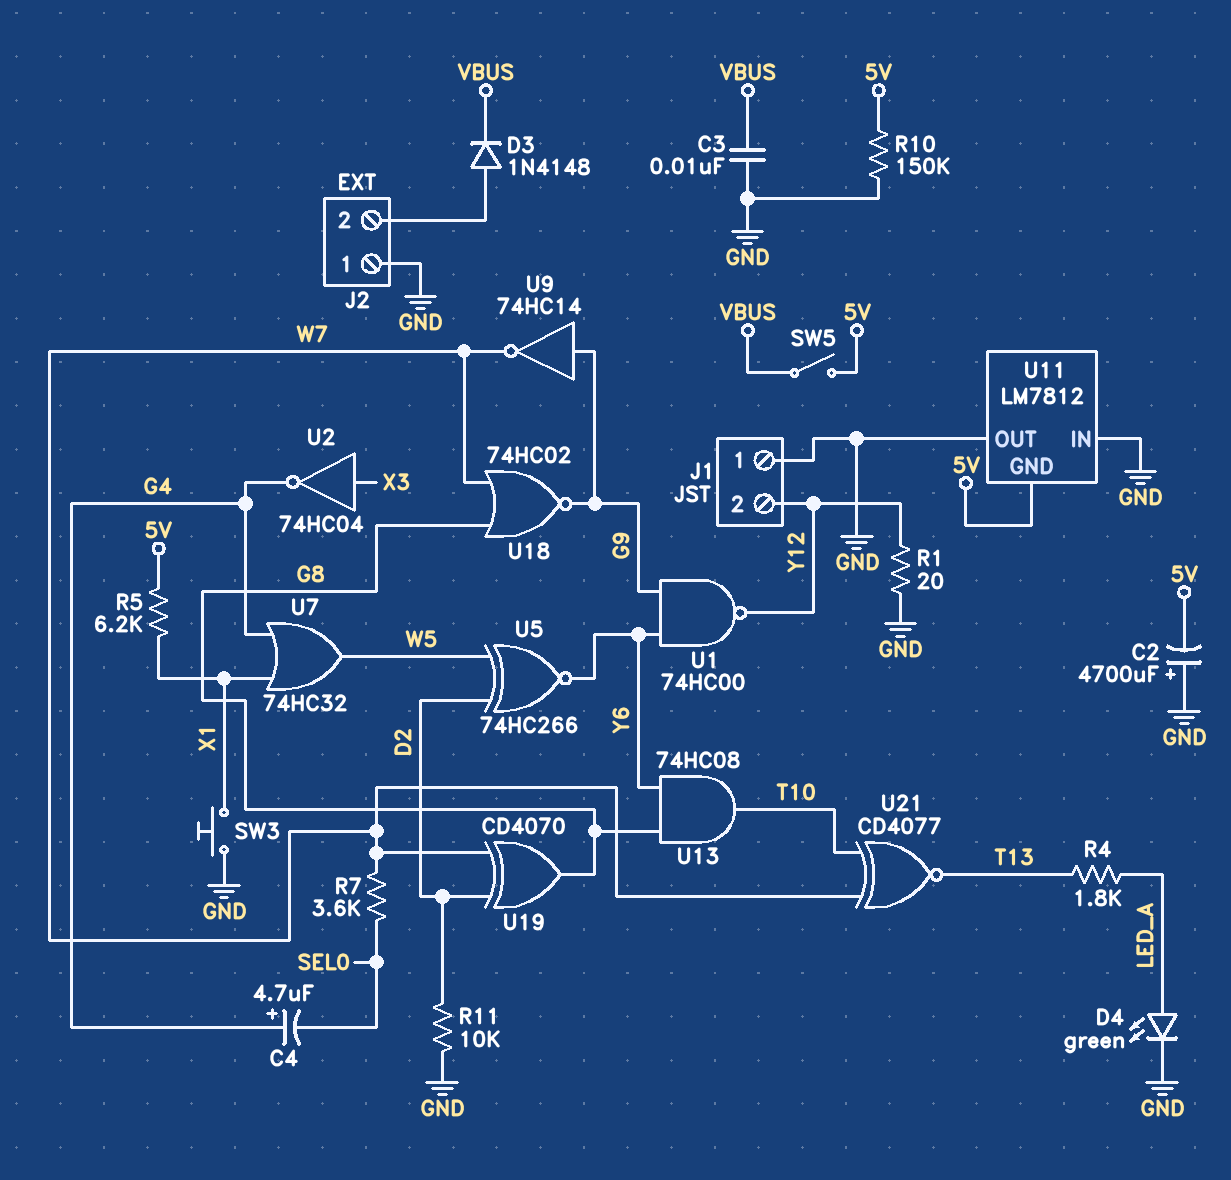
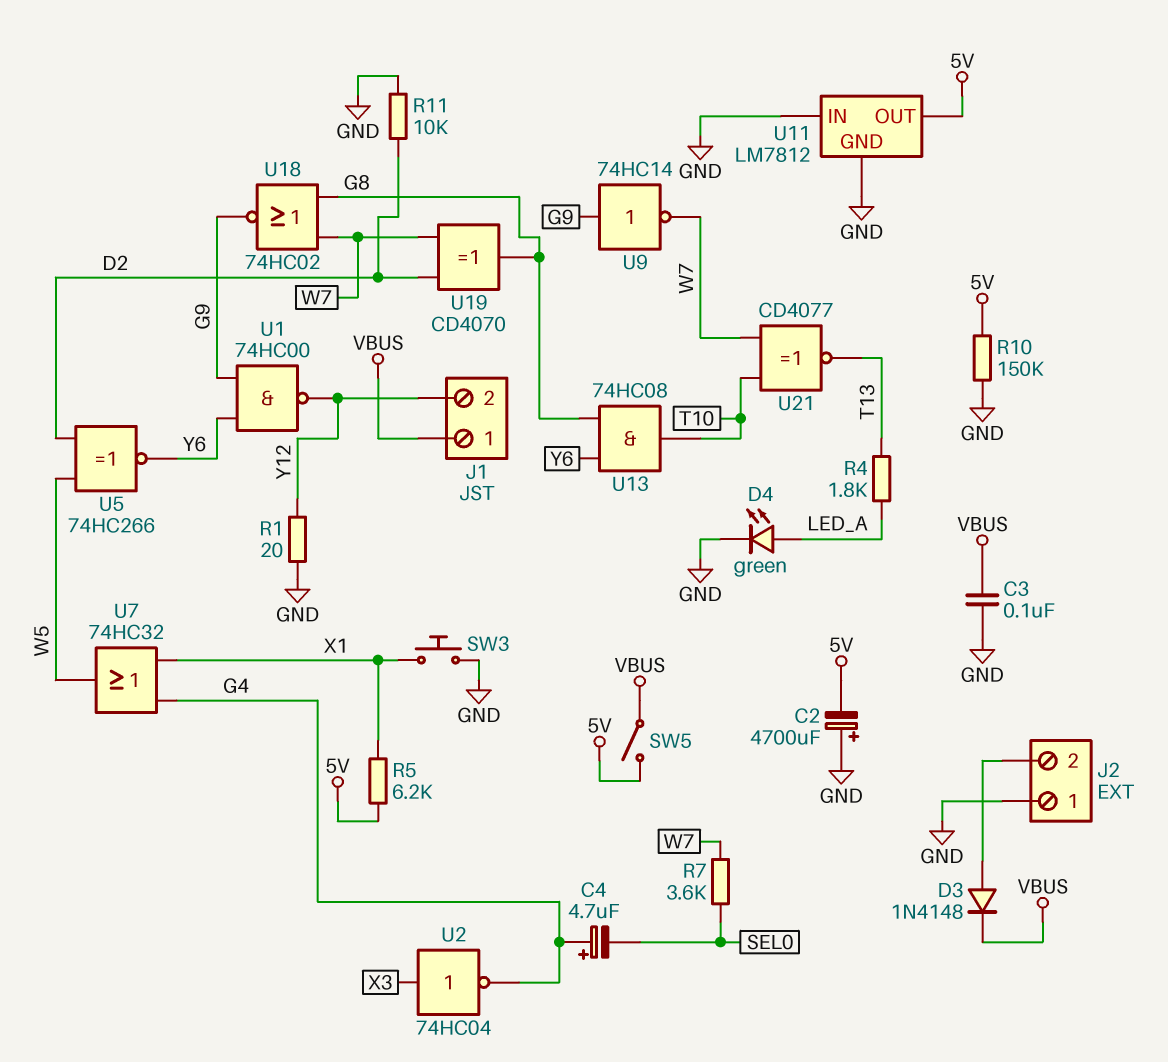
C3: 10nF (GND, VBUS) -> 100nF (GND, VBUS)
J1 pin 1: GND -> VBUS
U11 pin GND: 5V -> GND
U11 pin OUT: GND -> 5V

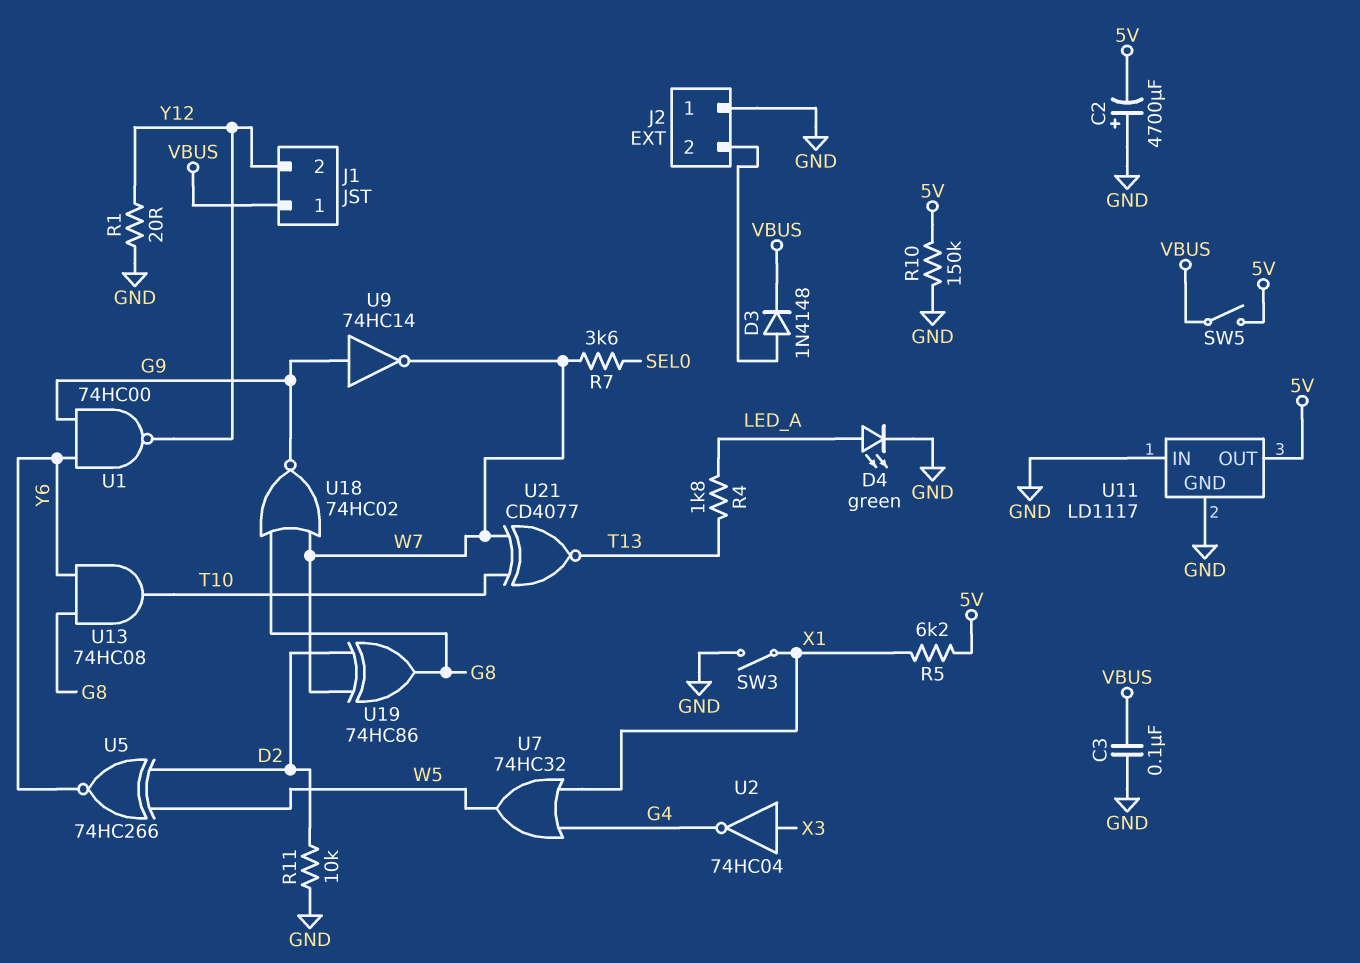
C4: 4.7uF (plus G4, minus SEL0) -> none
SW3: button (GND, X1) -> switch (GND, X1)
U11: LM7812 -> LD1117
U19: XOR CD4070 (in D2, in W7, out G8) -> XOR 74HC86 (in D2, in W7, out G8)

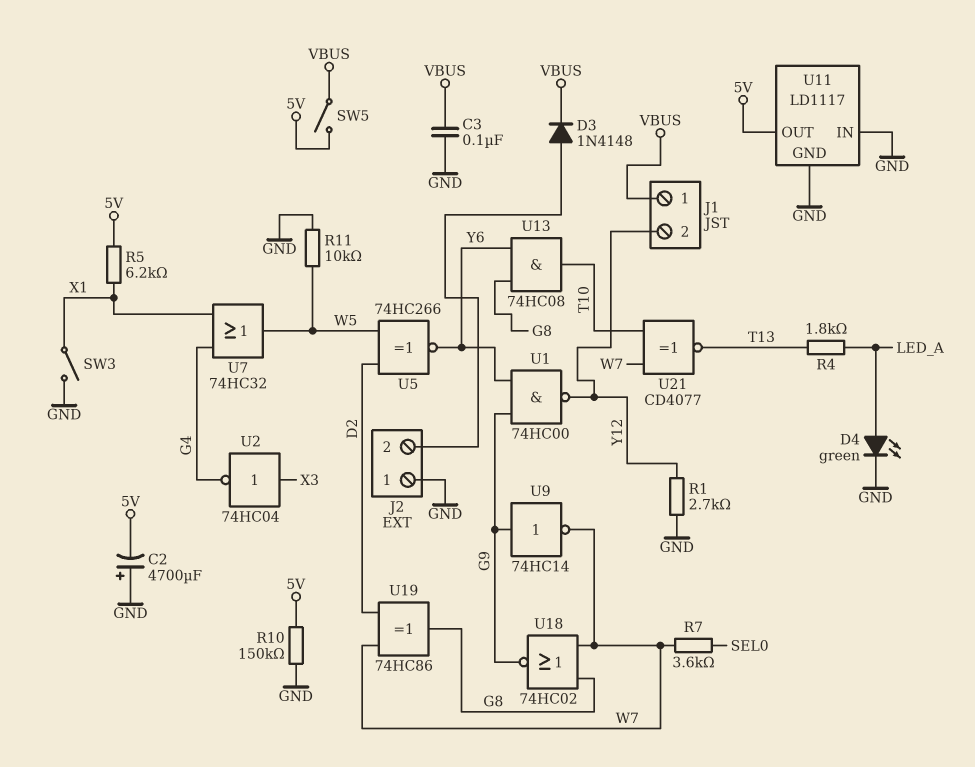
R1: 20 (GND, Y12) -> 2.7k (GND, Y12)
R11: 10k (D2, GND) -> 10k (GND, W5)

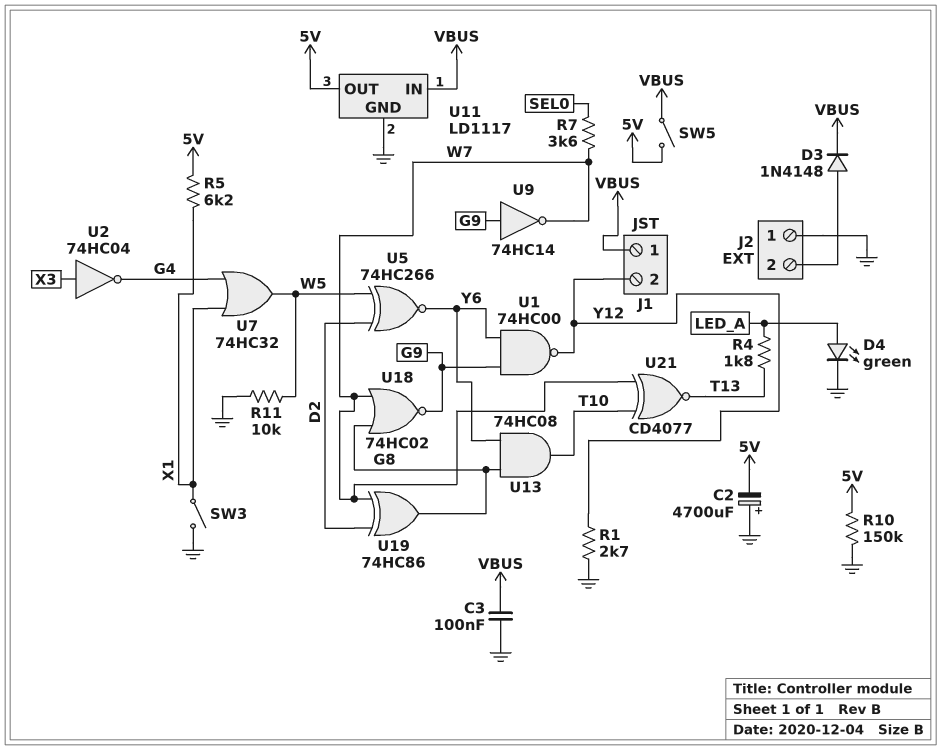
U11 pin IN: GND -> VBUS

